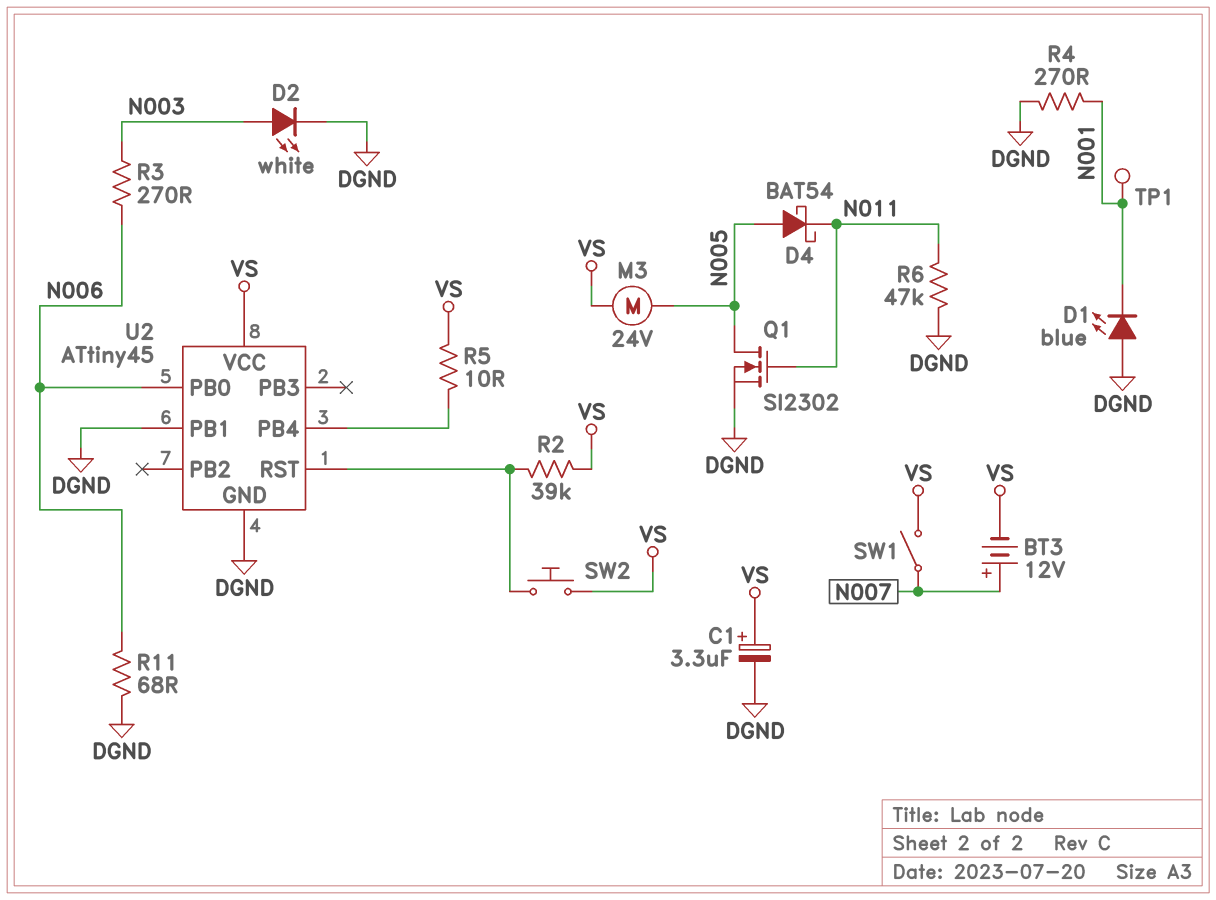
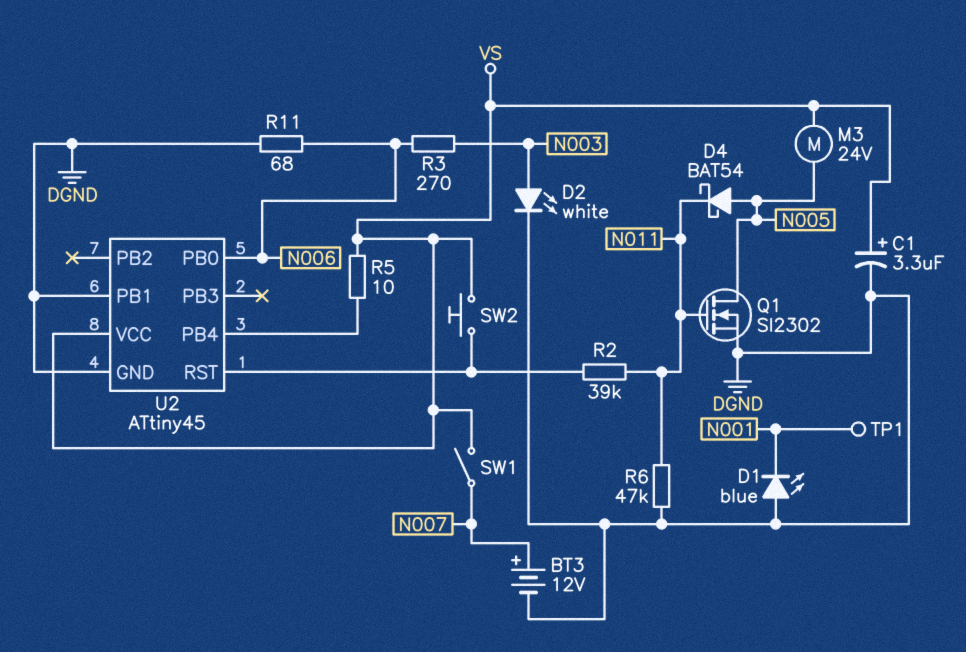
BT3: 12V (plus N007, minus VS) -> 12V (plus N007, minus DGND)
R2: 39k (U2/RST, VS) -> 39k (N011, U2/RST)
R4: 270 (DGND, N001) -> none

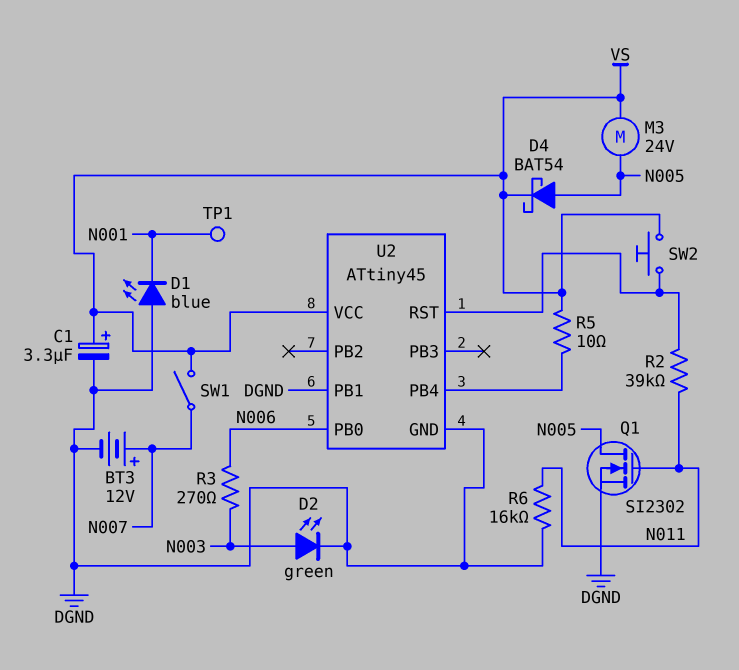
D2: LED white (A N003, K DGND) -> LED green (A N003, K DGND)
D4: schottky BAT54 (A N005, K N011) -> schottky BAT54 (A N005, K VS)
R6: 47k (DGND, N011) -> 16k (DGND, N011)
R11: 68 (DGND, N006) -> none

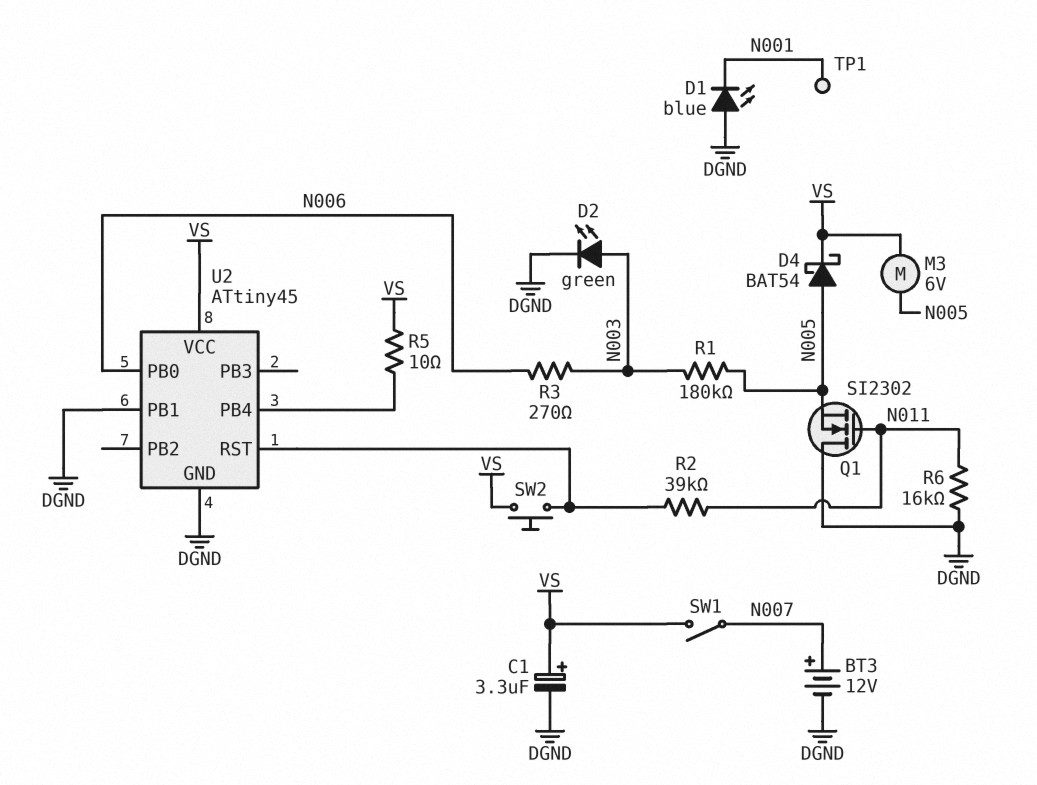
M3: motor 24V (N005, VS) -> motor 6V (N005, VS)
Q1: NMOS SI2302 (G N011, D N005, S DGND) -> NMOS SI2302 (G N011, D DGND, S N005)
R1: none -> 180k (N003, N005)

